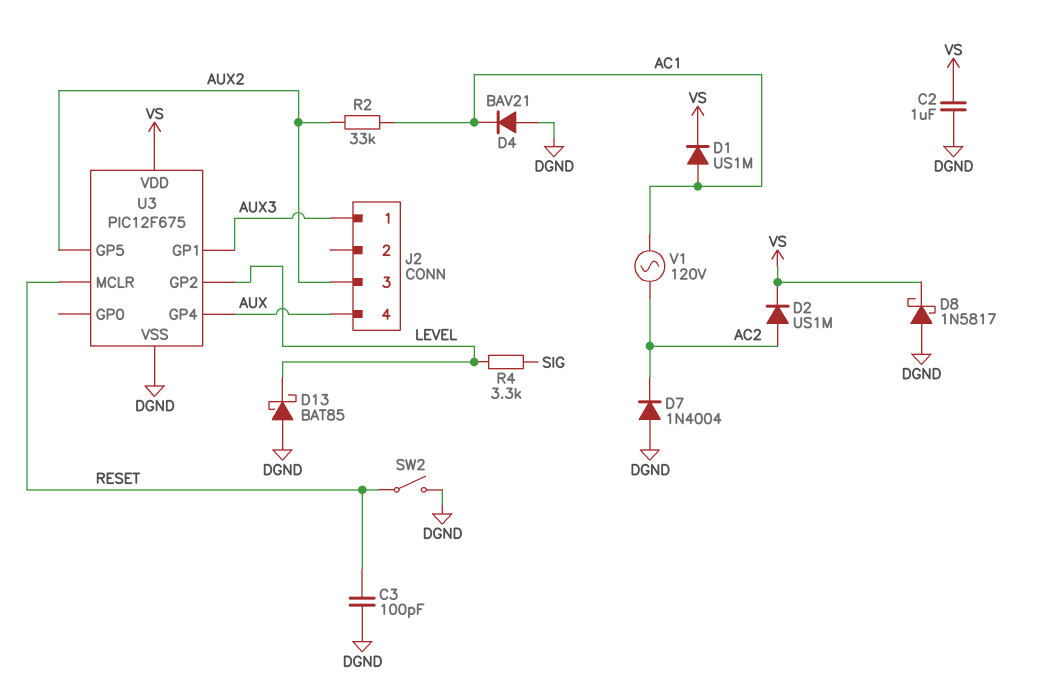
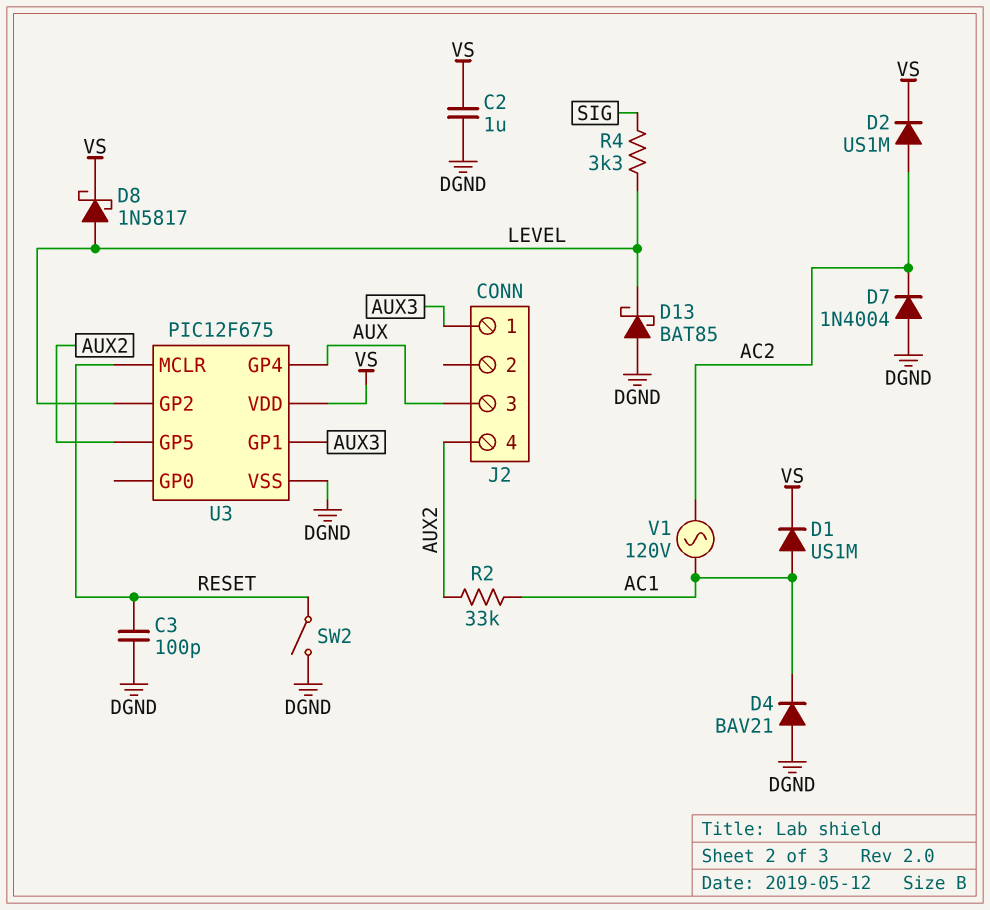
D8: schottky 1N5817 (A DGND, K VS) -> schottky 1N5817 (A LEVEL, K VS)
J2 pin 3: AUX2 -> AUX
J2 pin 4: AUX -> AUX2

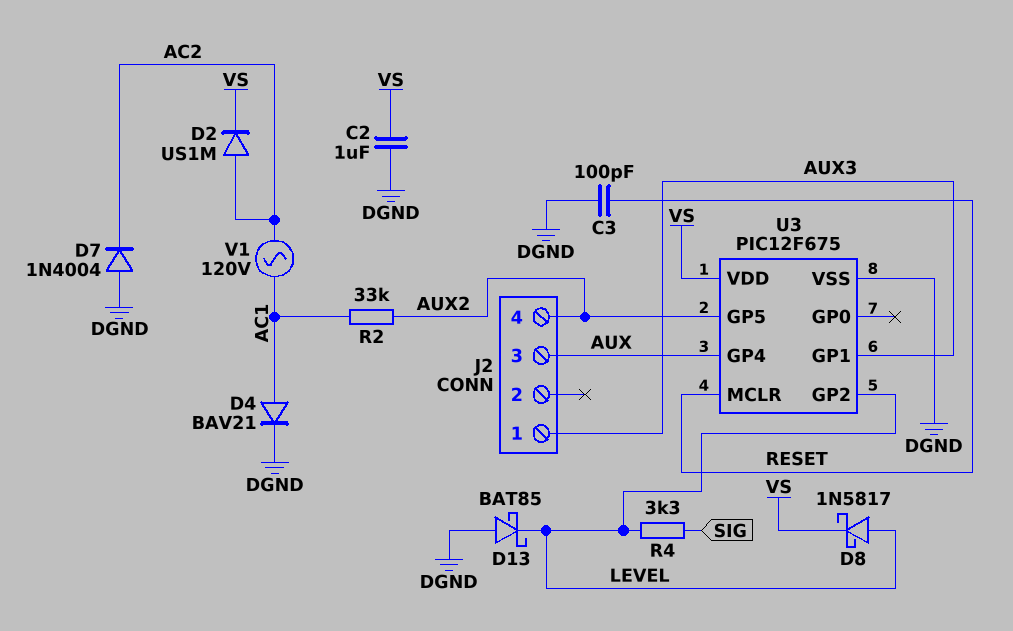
D1: diode US1M (A AC1, K VS) -> none
D4: diode BAV21 (A DGND, K AC1) -> diode BAV21 (A AC1, K DGND)
SW2: switch (DGND, RESET) -> none

